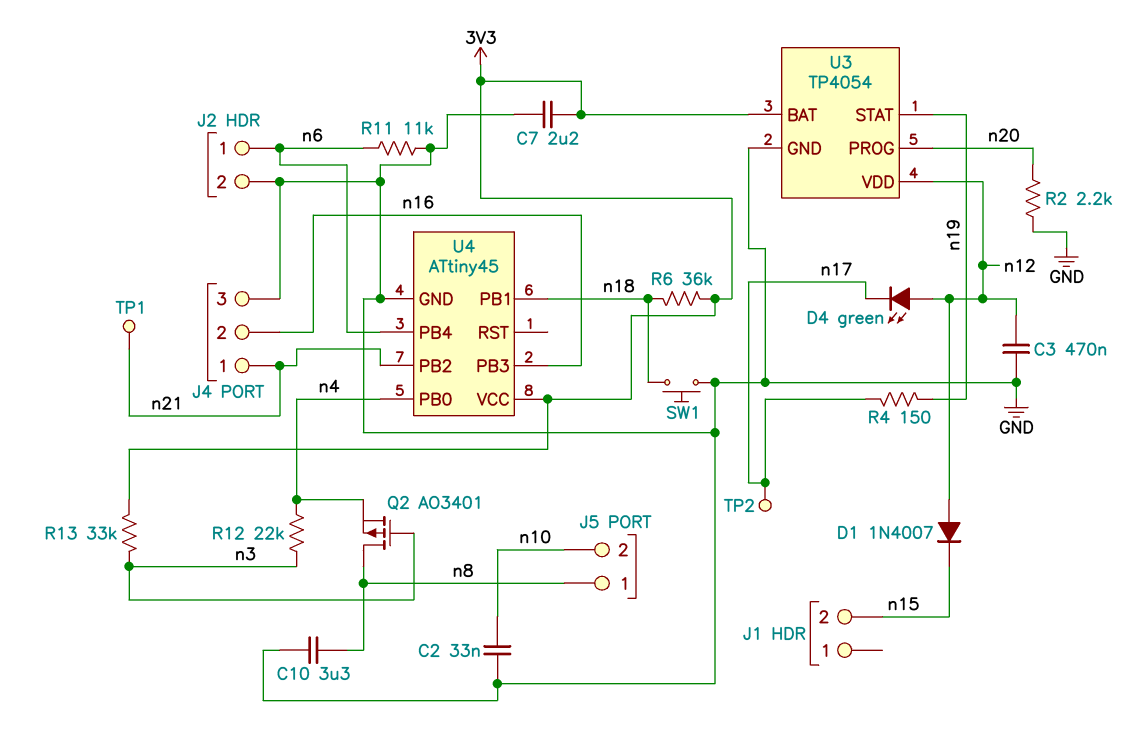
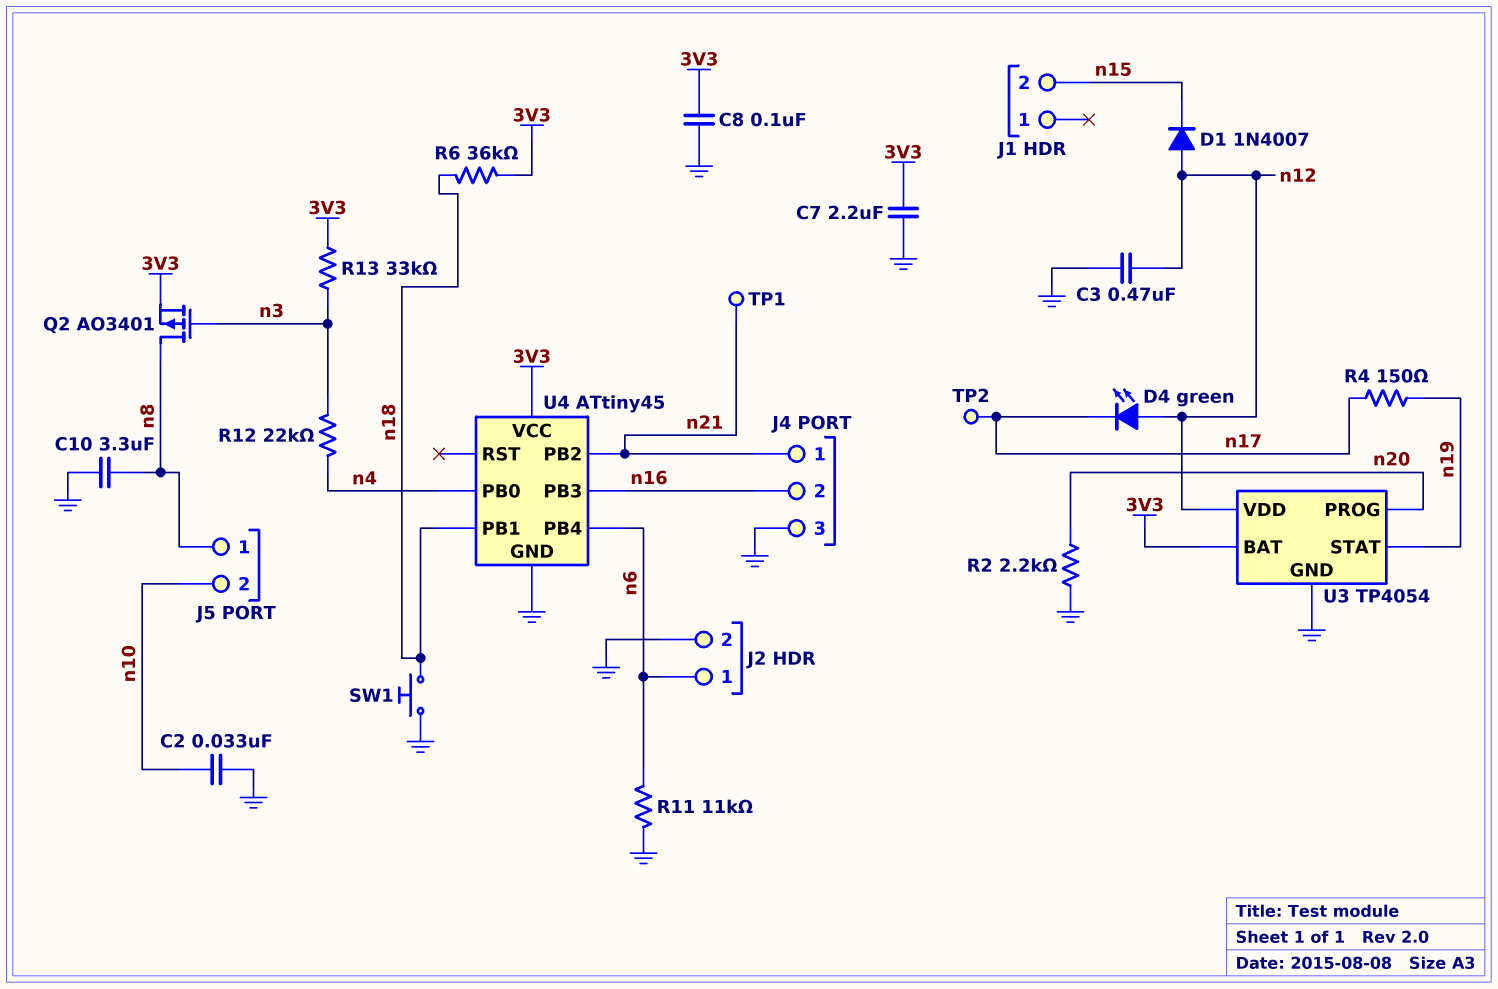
C8: none -> 100nF (3V3, GND)
Q2: PMOS AO3401 (G n3, D n8, S n4) -> PMOS AO3401 (G n3, D n8, S 3V3)

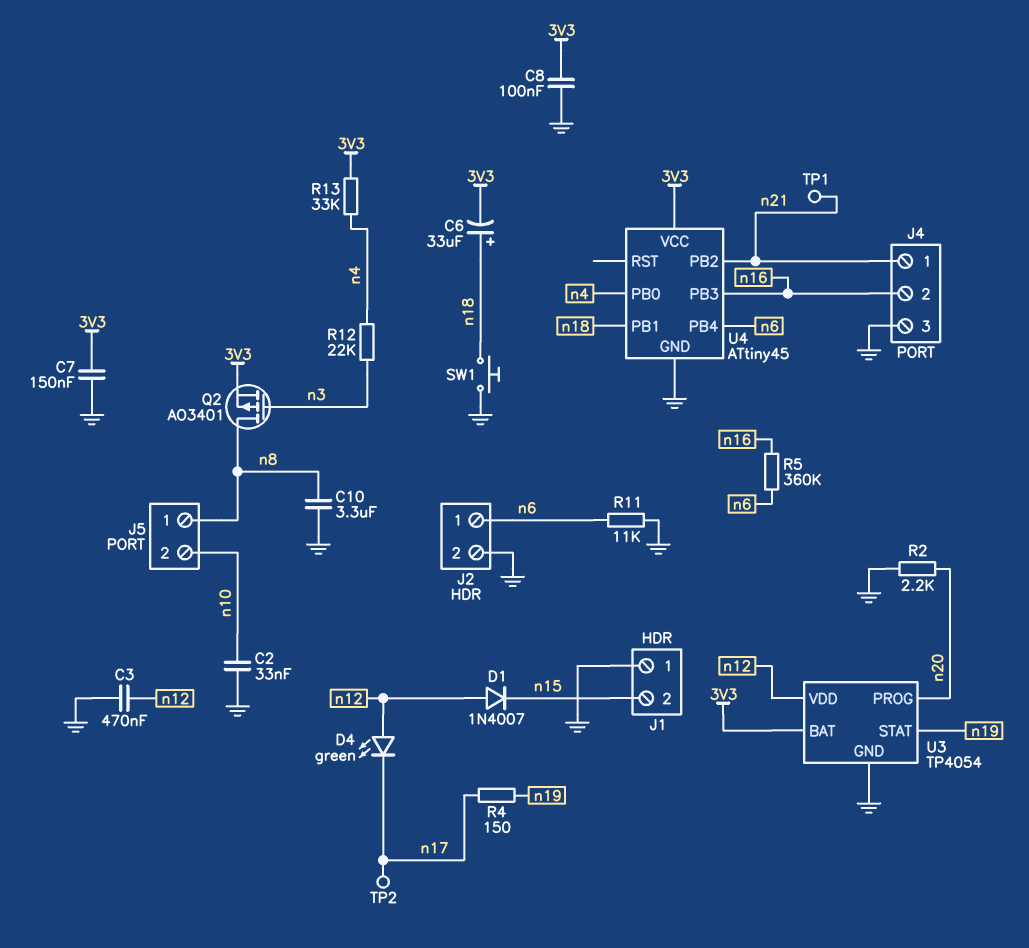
C6: none -> 33uF (plus n18, minus 3V3)
C7: 2.2uF (3V3, GND) -> 150nF (3V3, GND)
J1 pin 1: none -> GND
R5: none -> 360k (n6, n16)
R6: 36k (3V3, n18) -> none
R13: 33k (3V3, n3) -> 33k (3V3, n4)

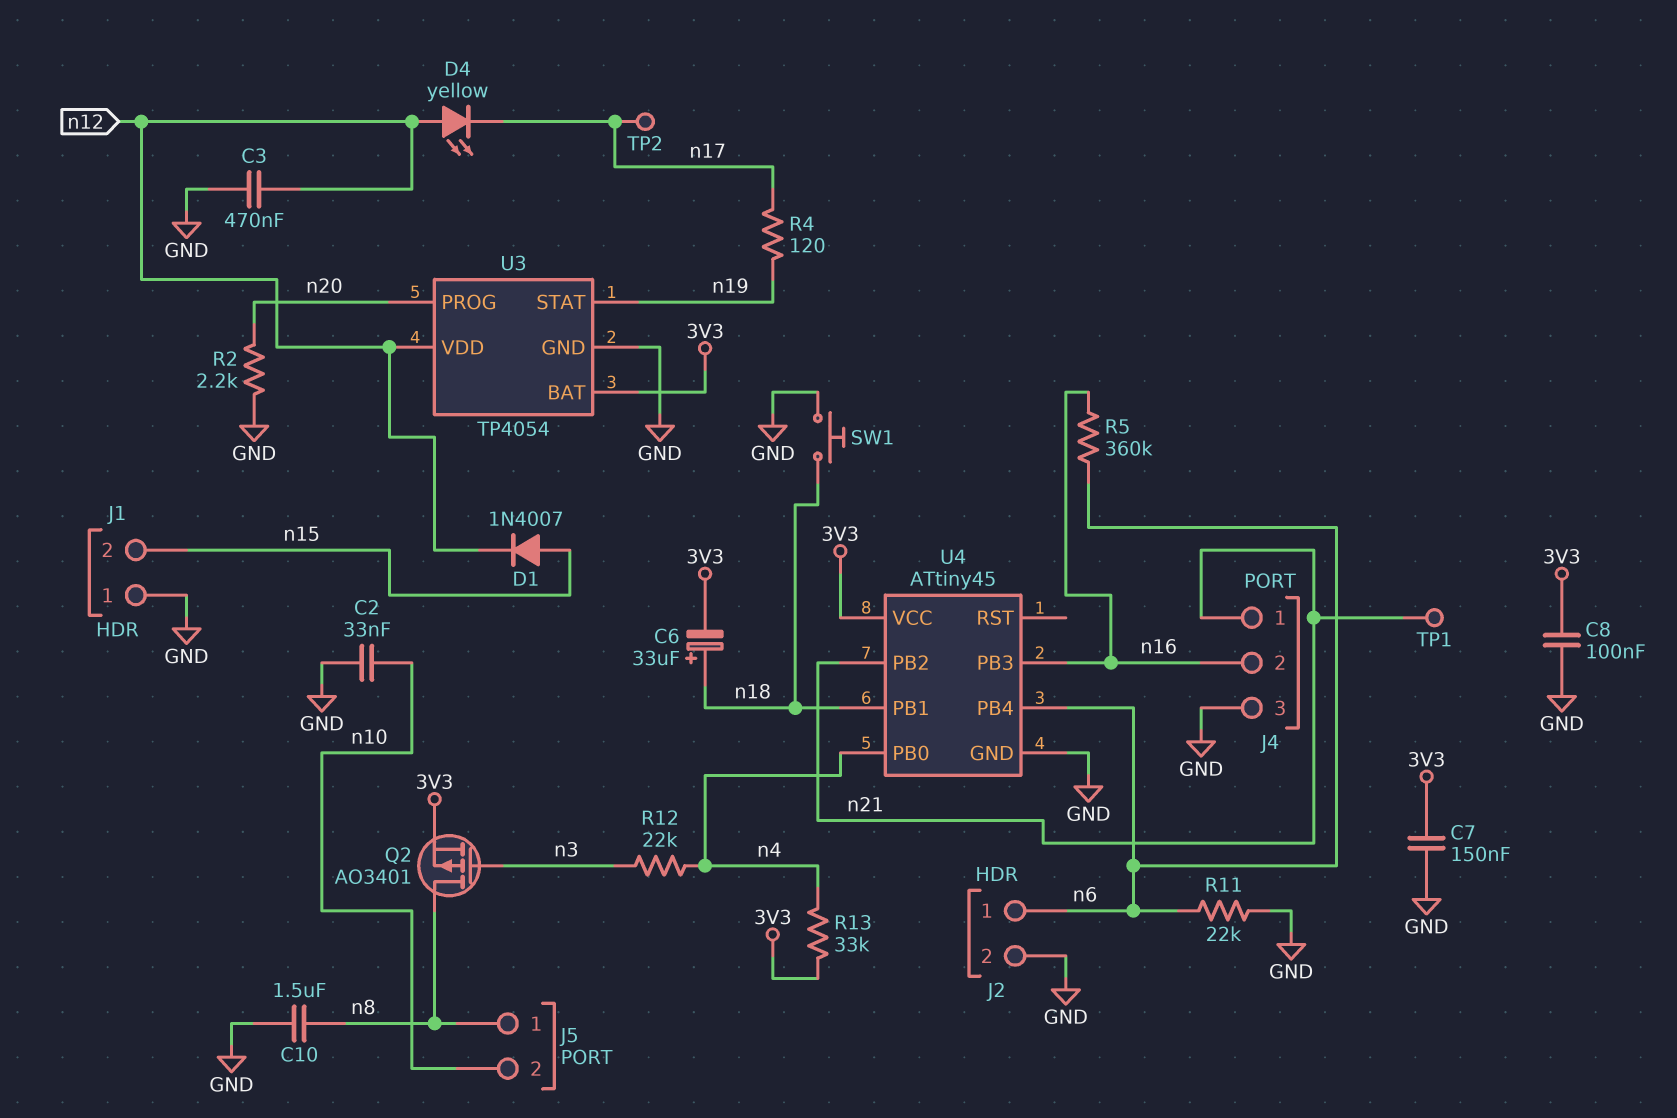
C10: 3.3uF (GND, n8) -> 1.5uF (GND, n8)
D1: diode 1N4007 (A n12, K n15) -> diode 1N4007 (A n15, K n12)
D4: LED green (A n12, K n17) -> LED yellow (A n12, K n17)
R4: 150 (n17, n19) -> 120 (n17, n19)
R11: 11k (GND, n6) -> 22k (GND, n6)

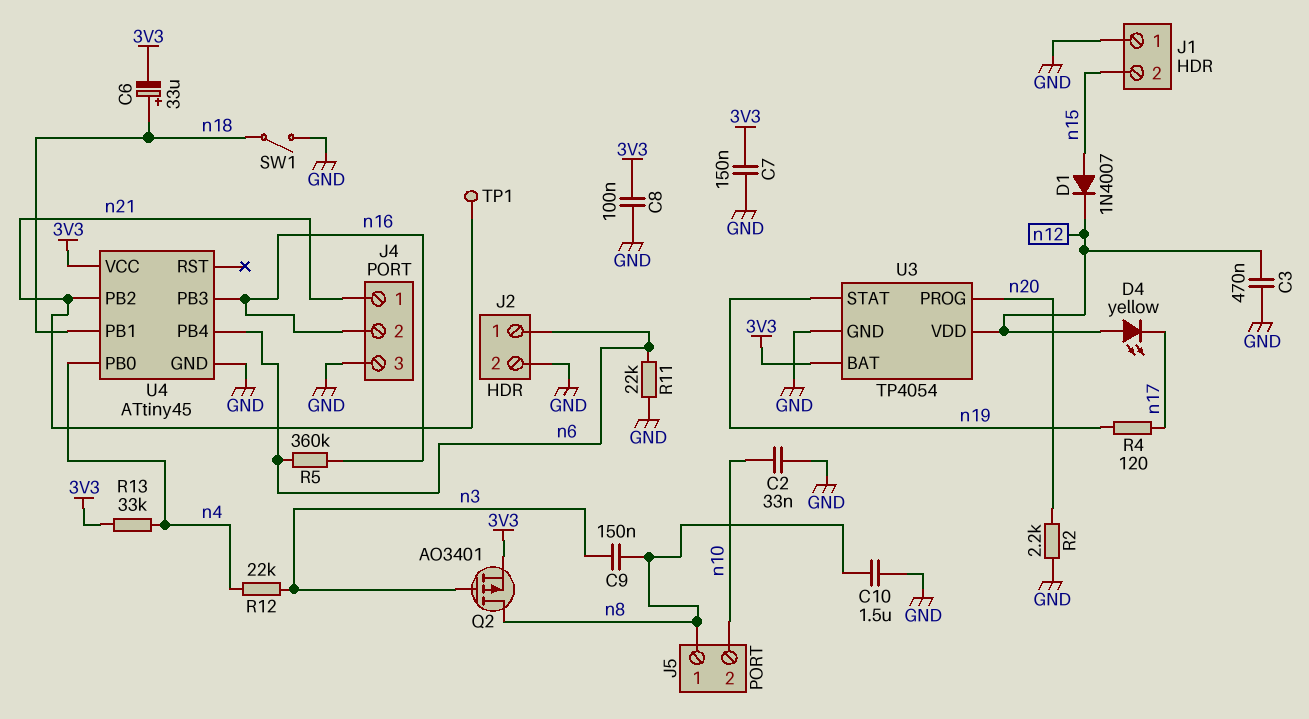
C9: none -> 150nF (n3, n8)
SW1: button (GND, n18) -> switch (GND, n18)
TP2: test point (n17) -> none

